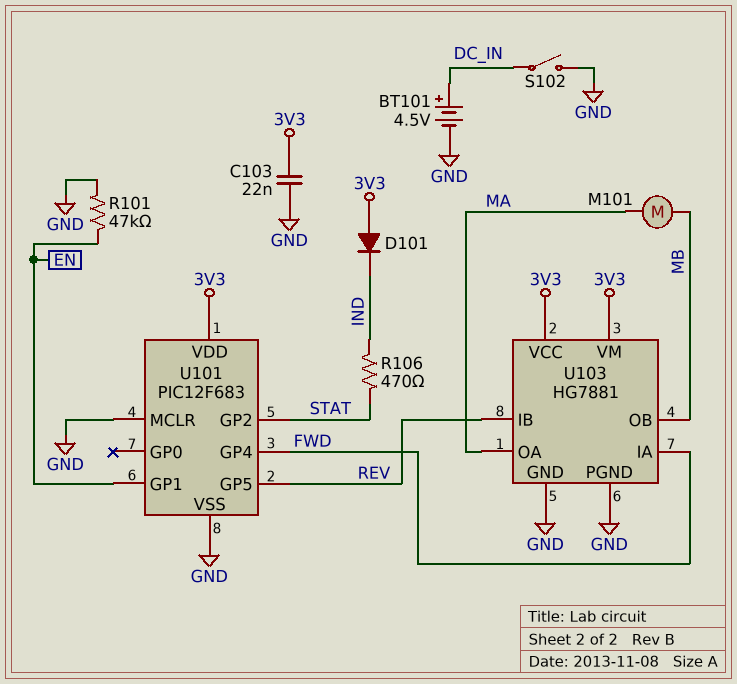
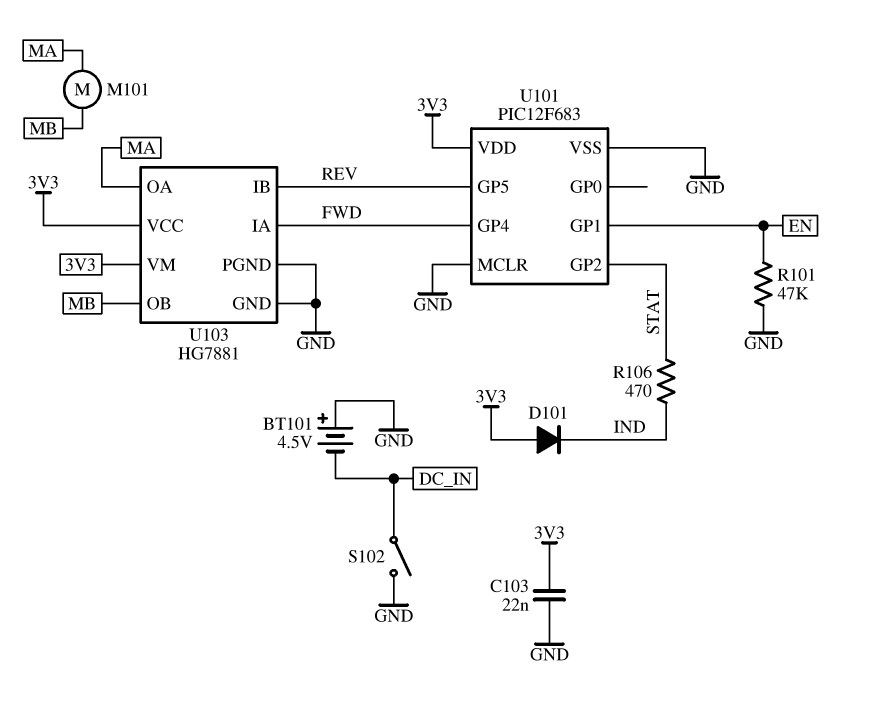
BT101: 4.5V (plus DC_IN, minus GND) -> 4.5V (plus GND, minus DC_IN)

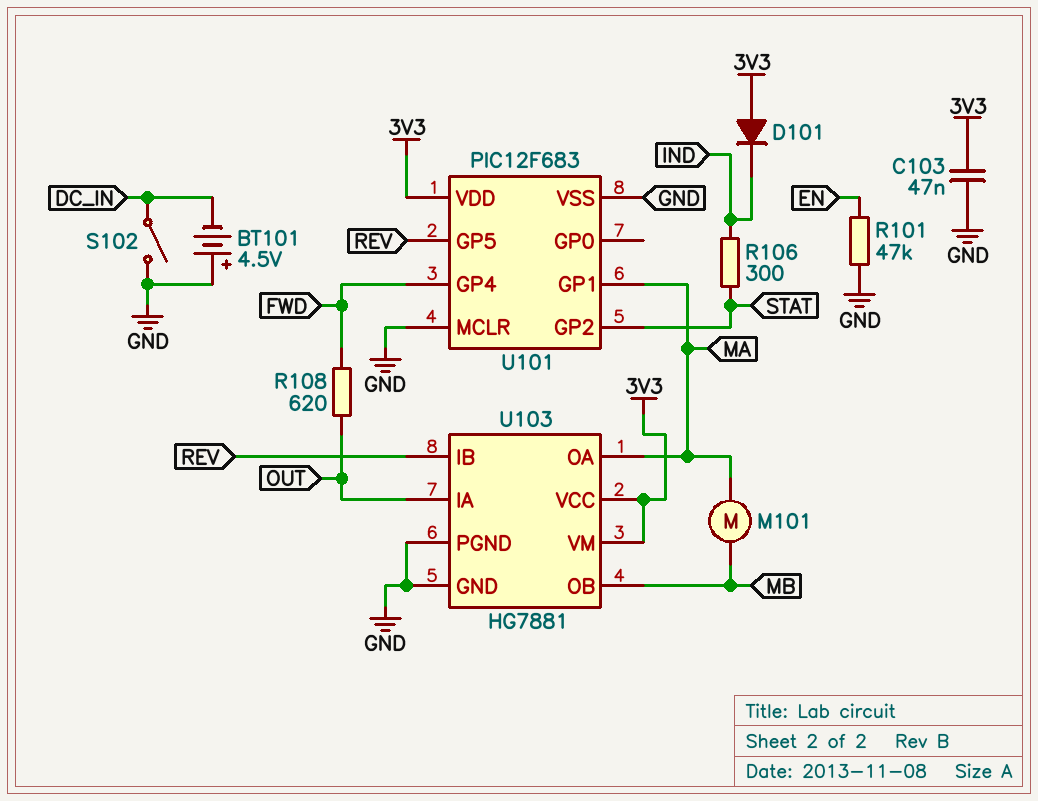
C103: 22nF (3V3, GND) -> 47nF (3V3, GND)
R106: 470 (IND, STAT) -> 300 (IND, STAT)
R108: none -> 620 (FWD, OUT)
U101 pin GP1: EN -> MA
U103 pin IA: FWD -> OUT

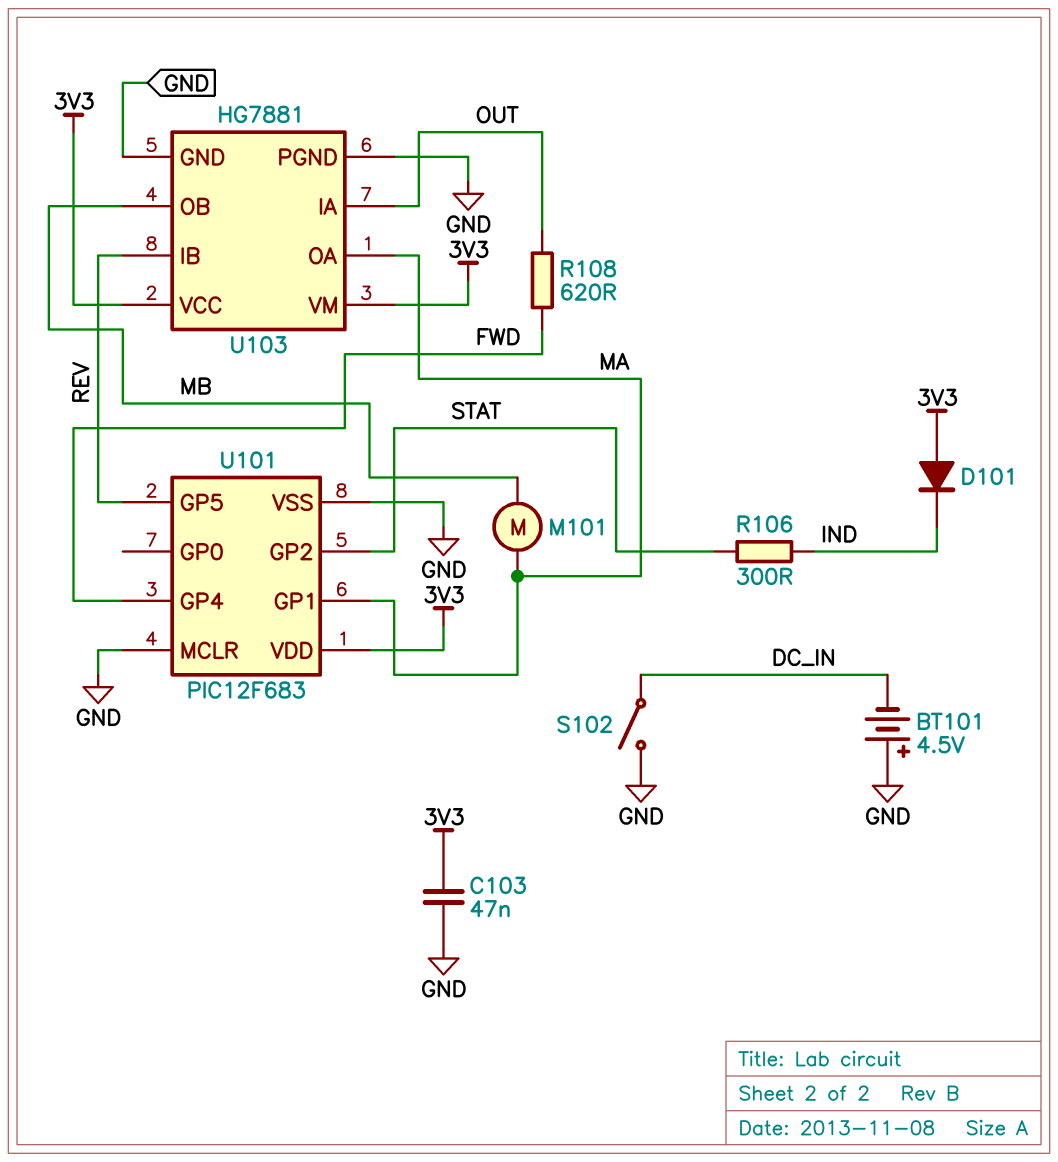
R101: 47k (EN, GND) -> none

